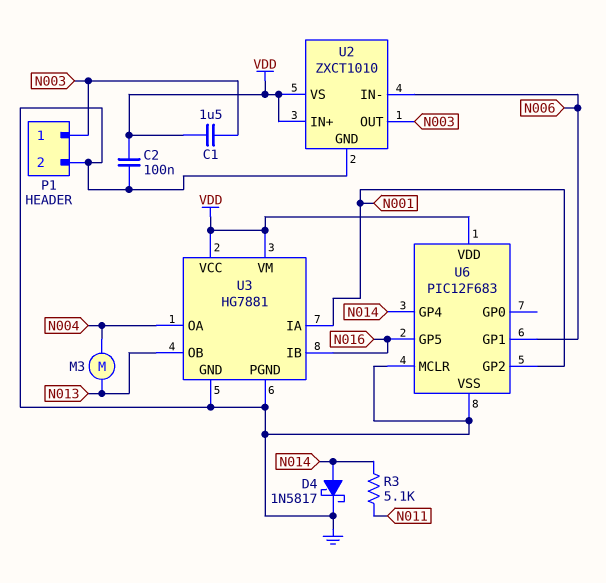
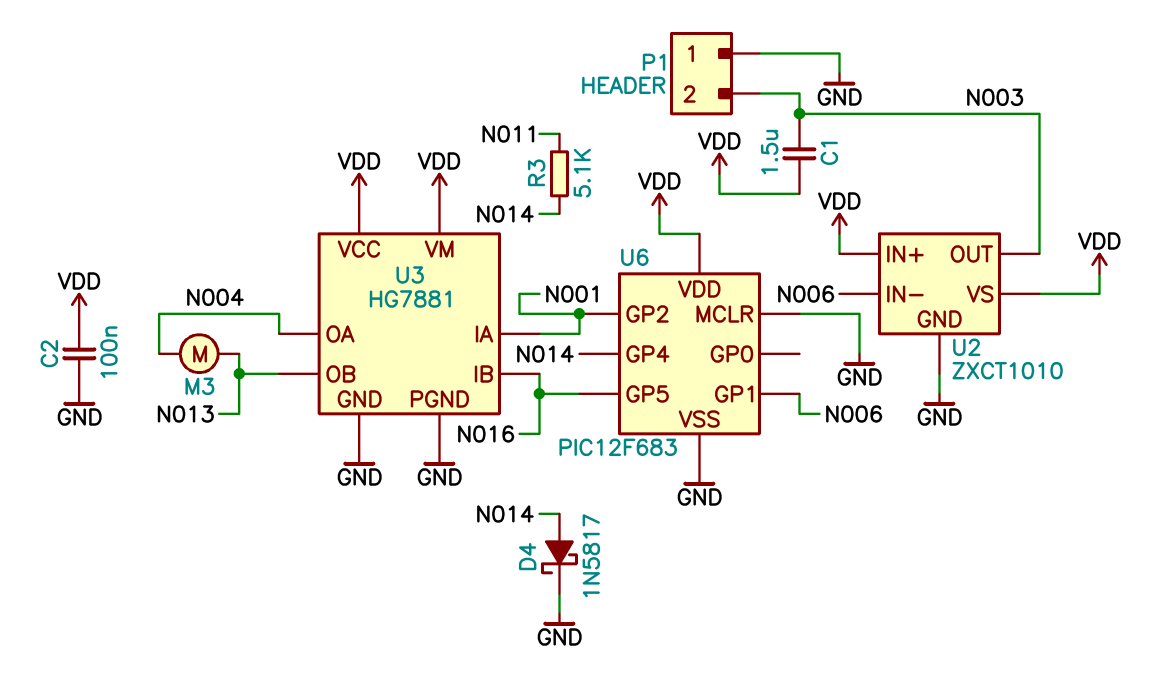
P1 pin 1: N003 -> GND
P1 pin 2: GND -> N003

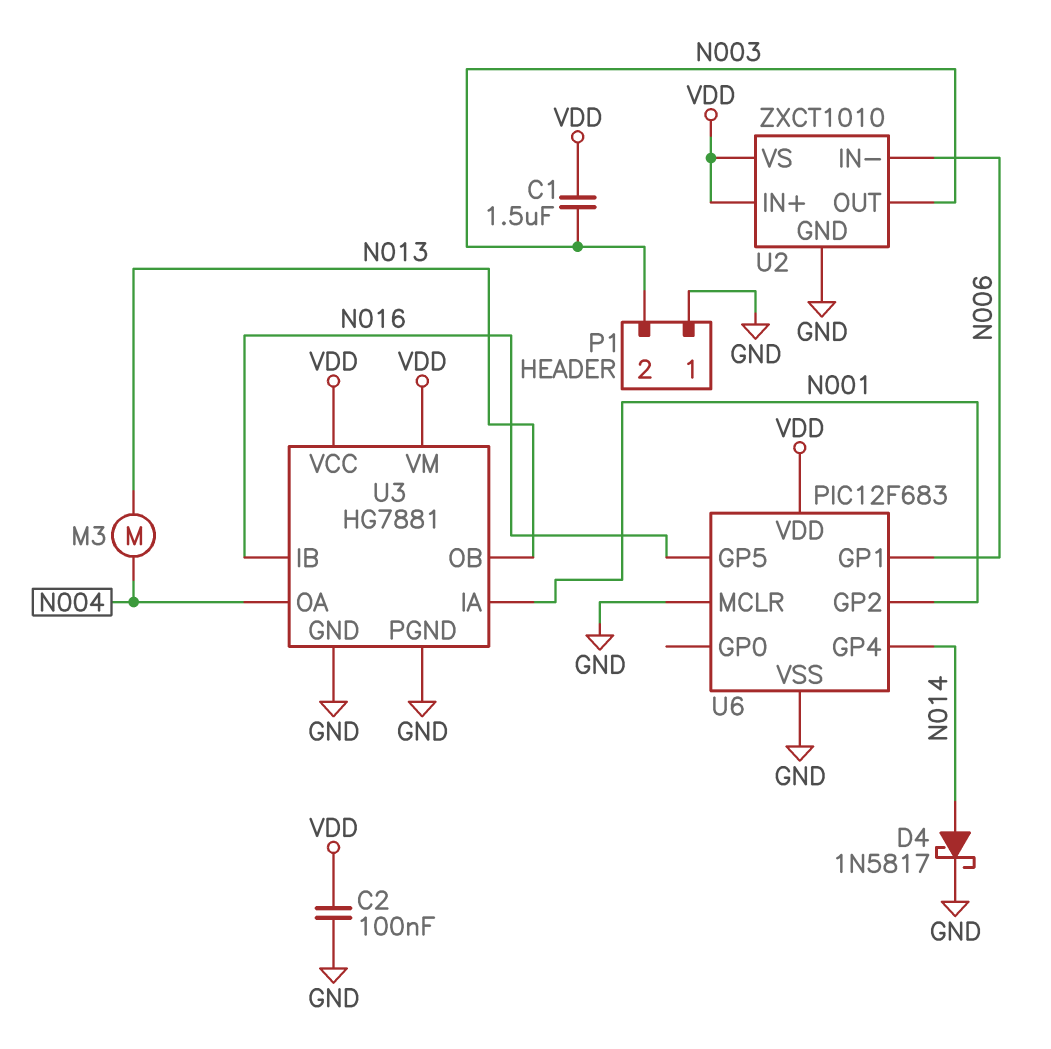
R3: 5.1k (N011, N014) -> none

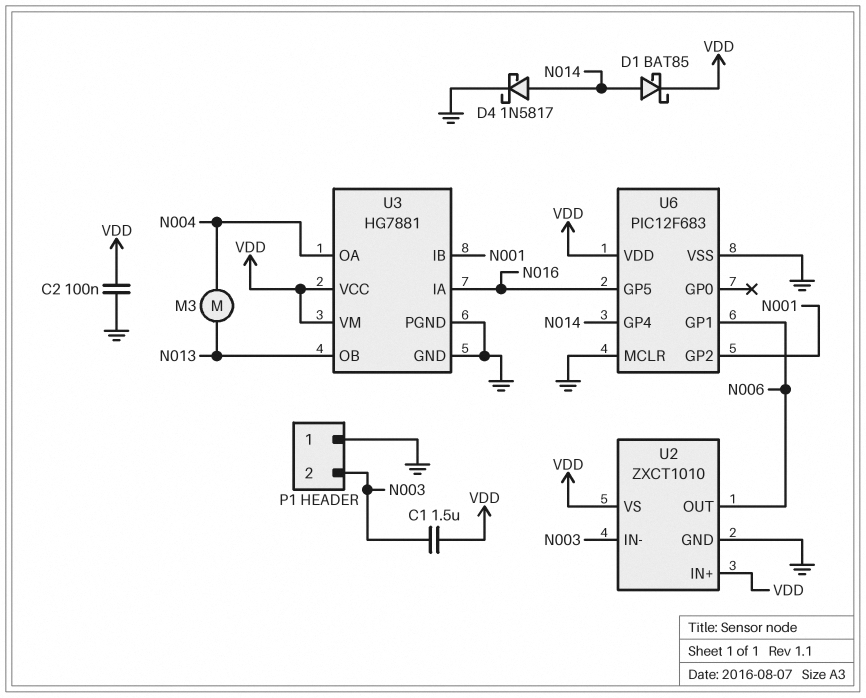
D1: none -> schottky BAT85 (A N014, K VDD)
U2 pin IN-: N006 -> N003
U2 pin OUT: N003 -> N006
U3 pin IA: N001 -> N016
U3 pin IB: N016 -> N001

